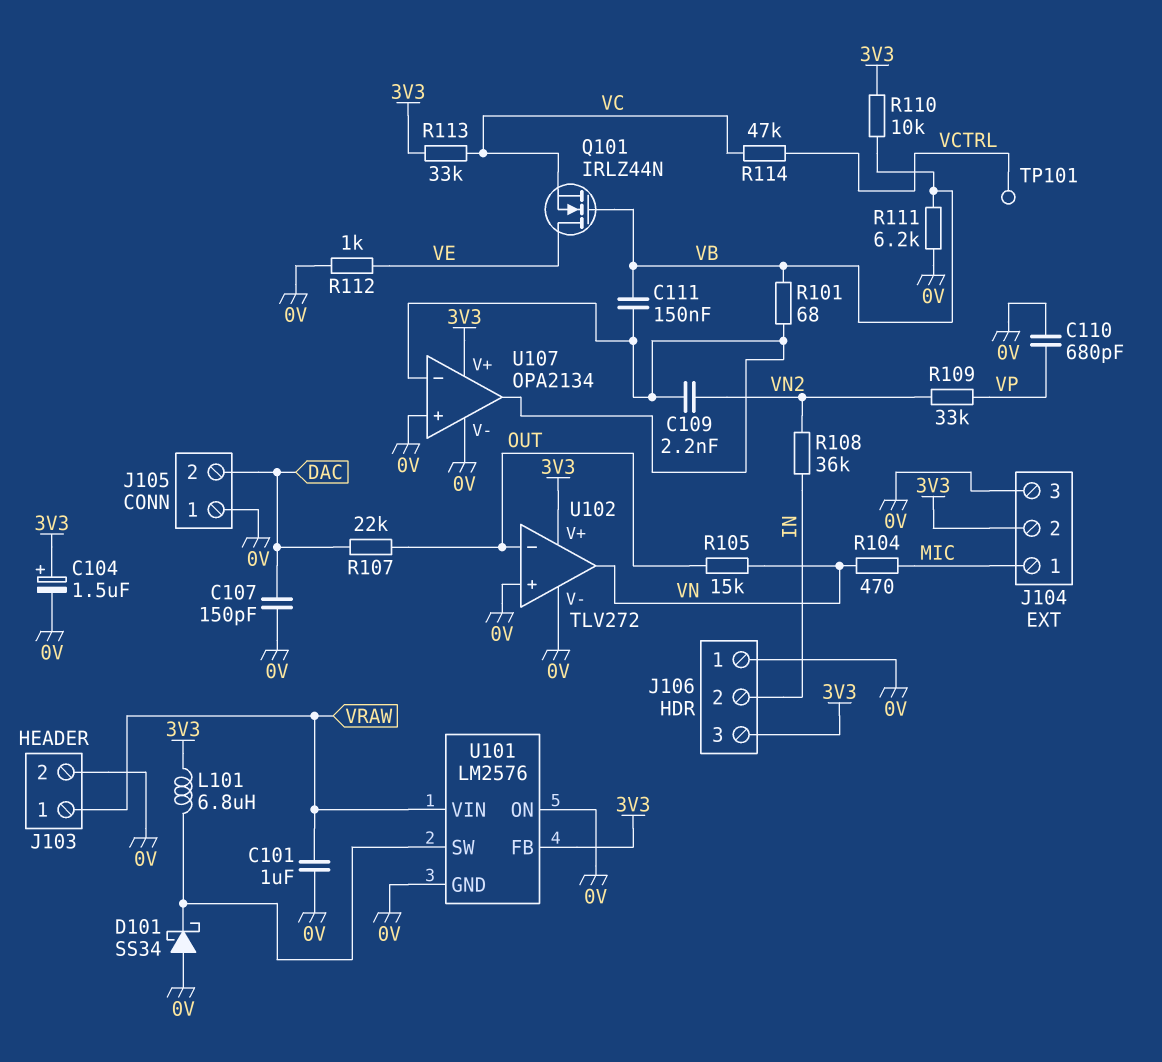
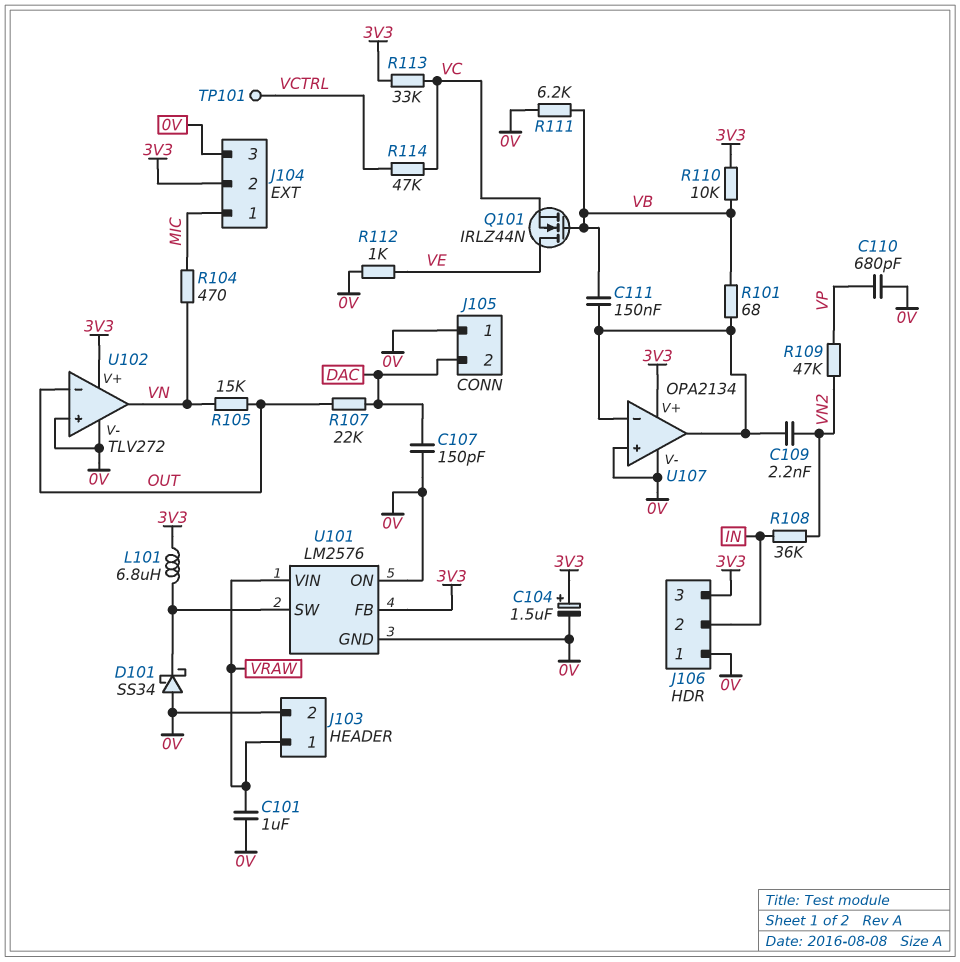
R109: 33k (VN2, VP) -> 47k (VN2, VP)

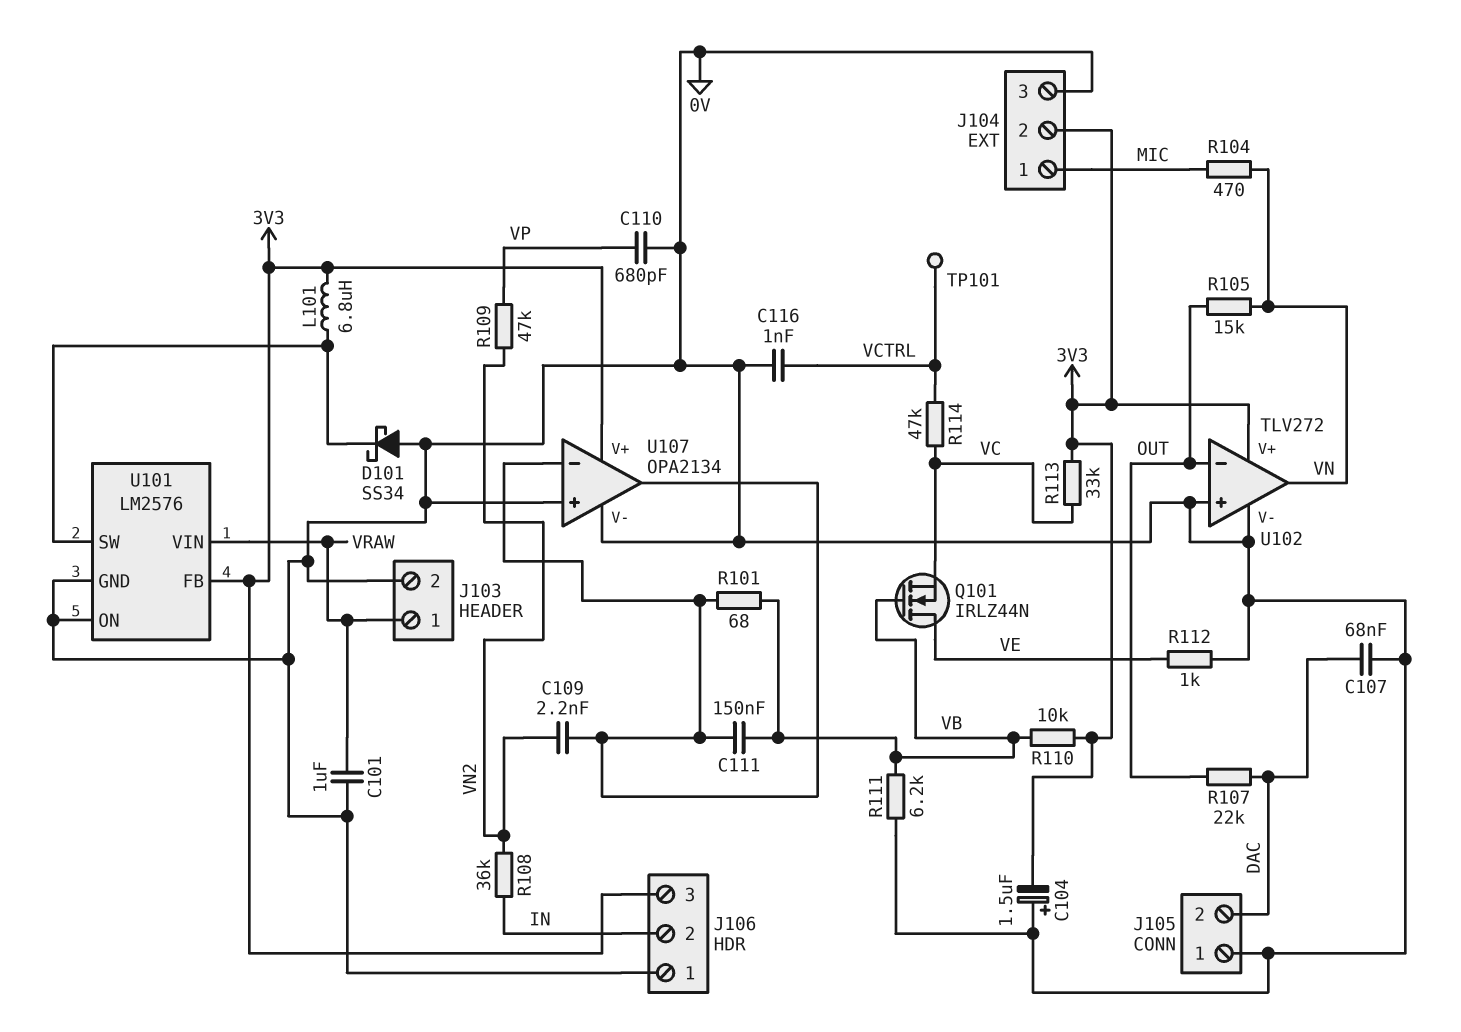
C104: 1.5uF (plus 3V3, minus 0V) -> 1.5uF (plus 0V, minus 3V3)
C107: 150pF (0V, DAC) -> 68nF (0V, DAC)
C116: none -> 1nF (0V, VCTRL)

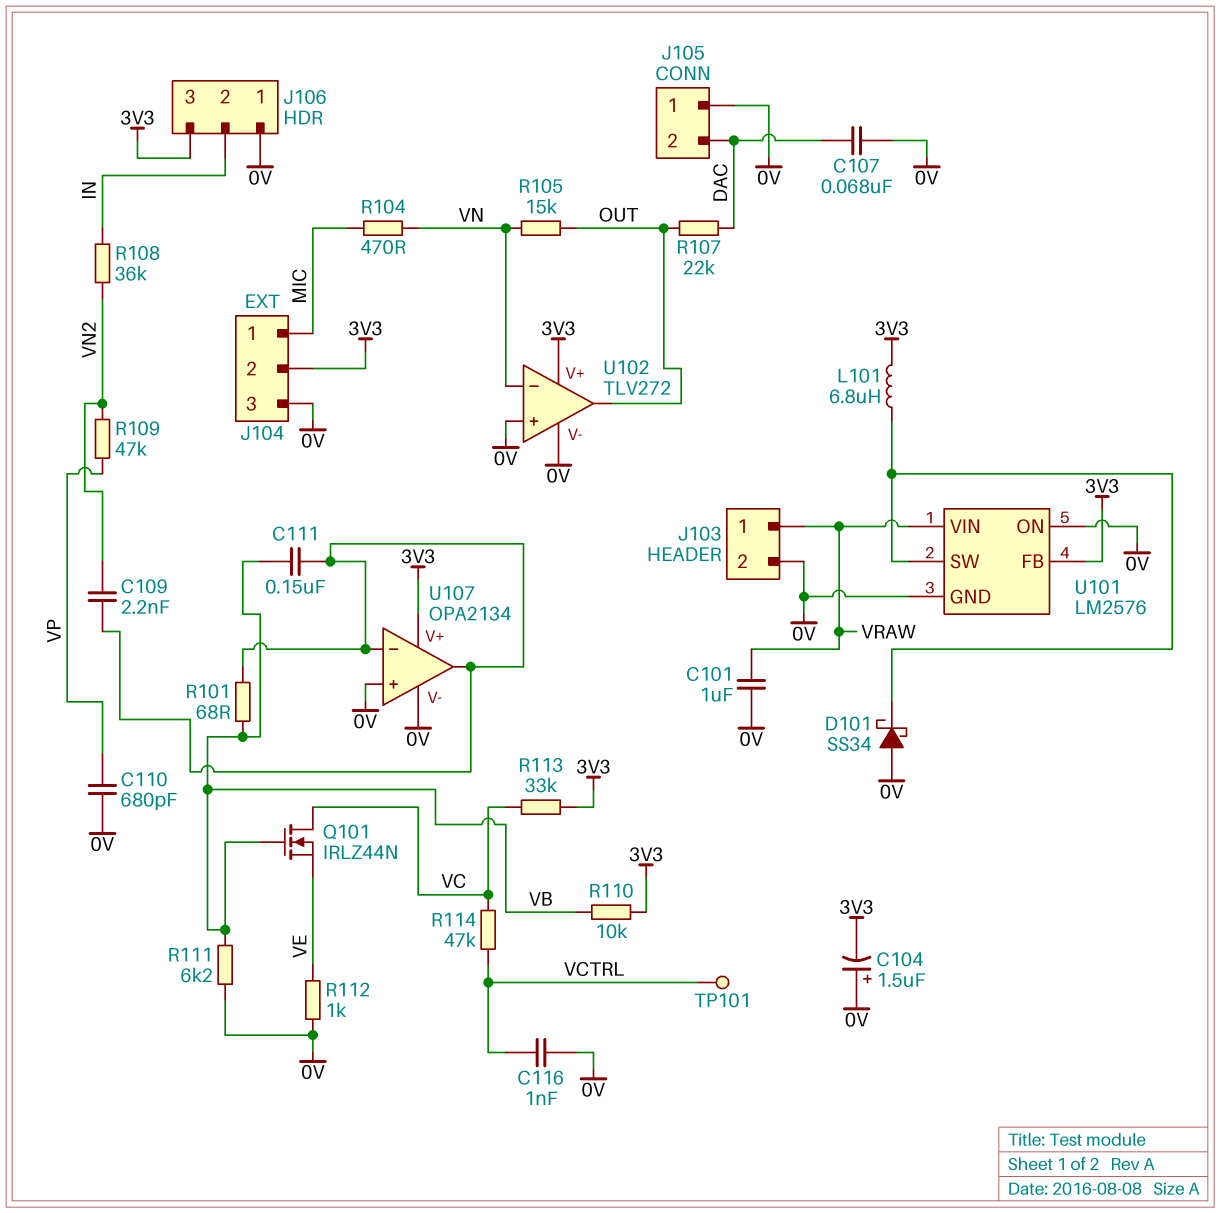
Q101: NMOS IRLZ44N (G VB, D VE, S VC) -> NMOS IRLZ44N (G VB, D VC, S VE)
U102 pin in-: OUT -> VN
U102 pin out: VN -> OUT

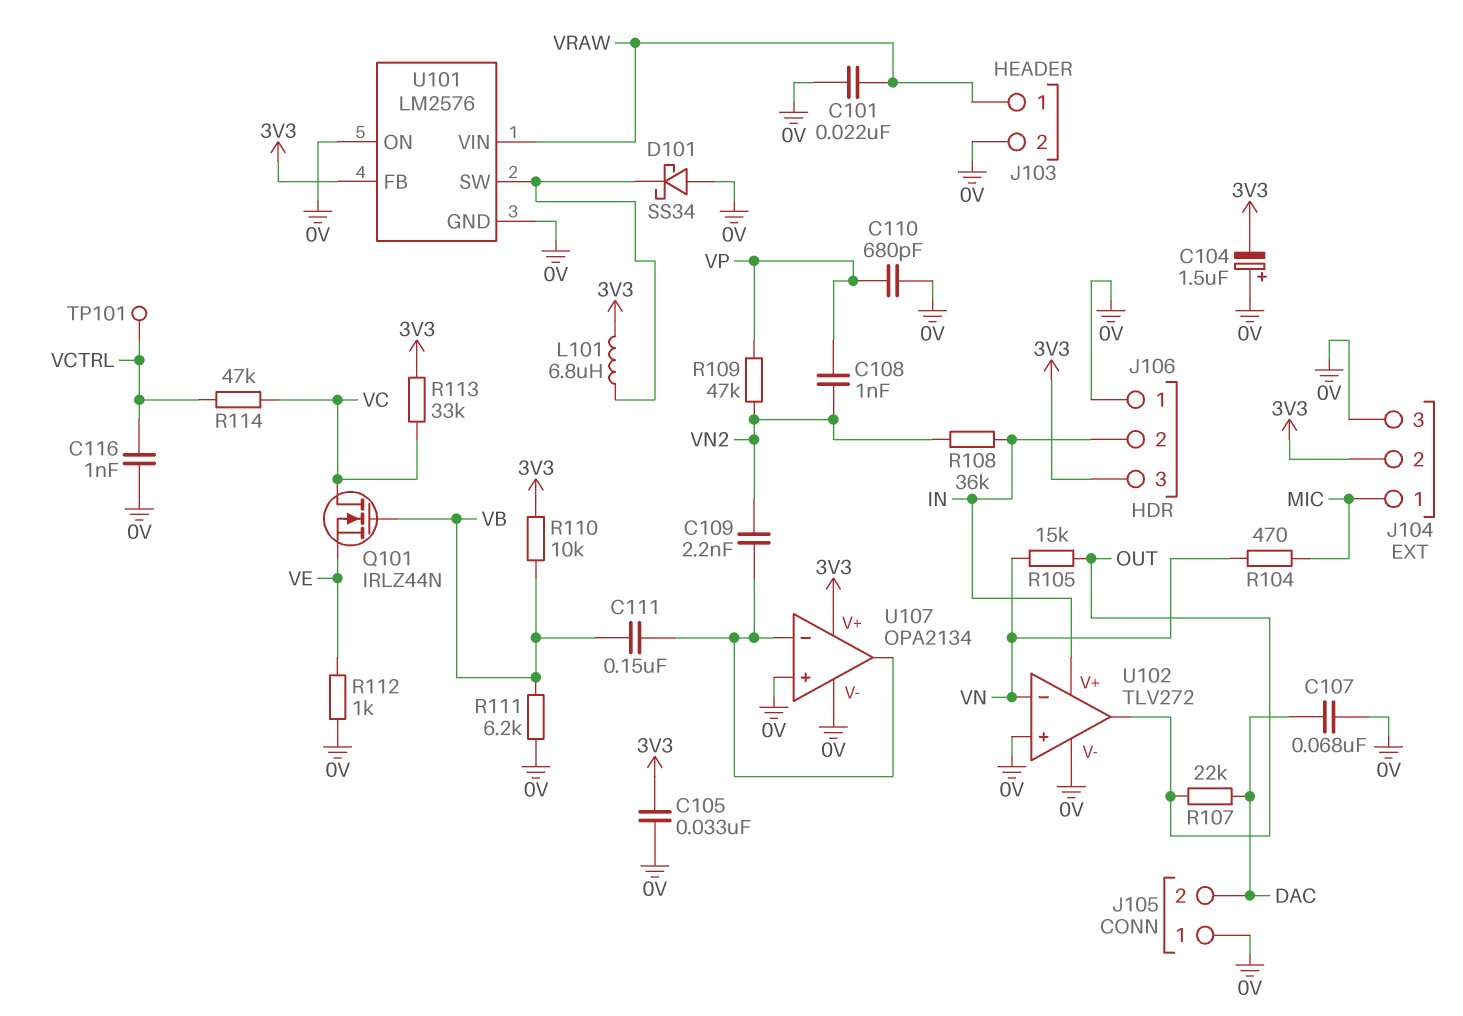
C101: 1uF (0V, VRAW) -> 22nF (0V, VRAW)
C105: none -> 33nF (0V, 3V3)
C108: none -> 1nF (VN2, VP)
R101: 68 (U107/in-, VB) -> none
U102 pin V+: 3V3 -> IN

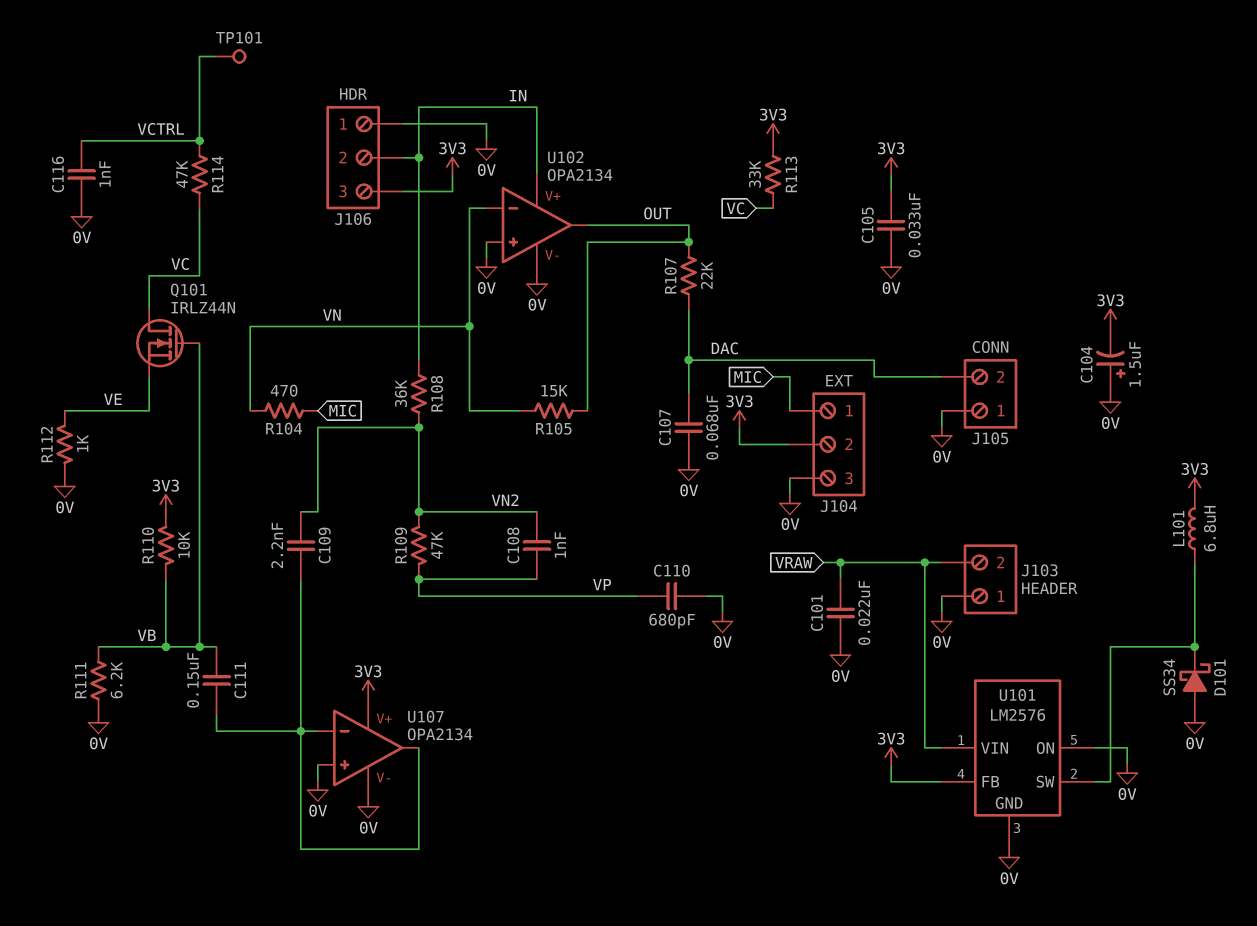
J103 pin 1: VRAW -> 0V
J103 pin 2: 0V -> VRAW
U102: TLV272 -> OPA2134

